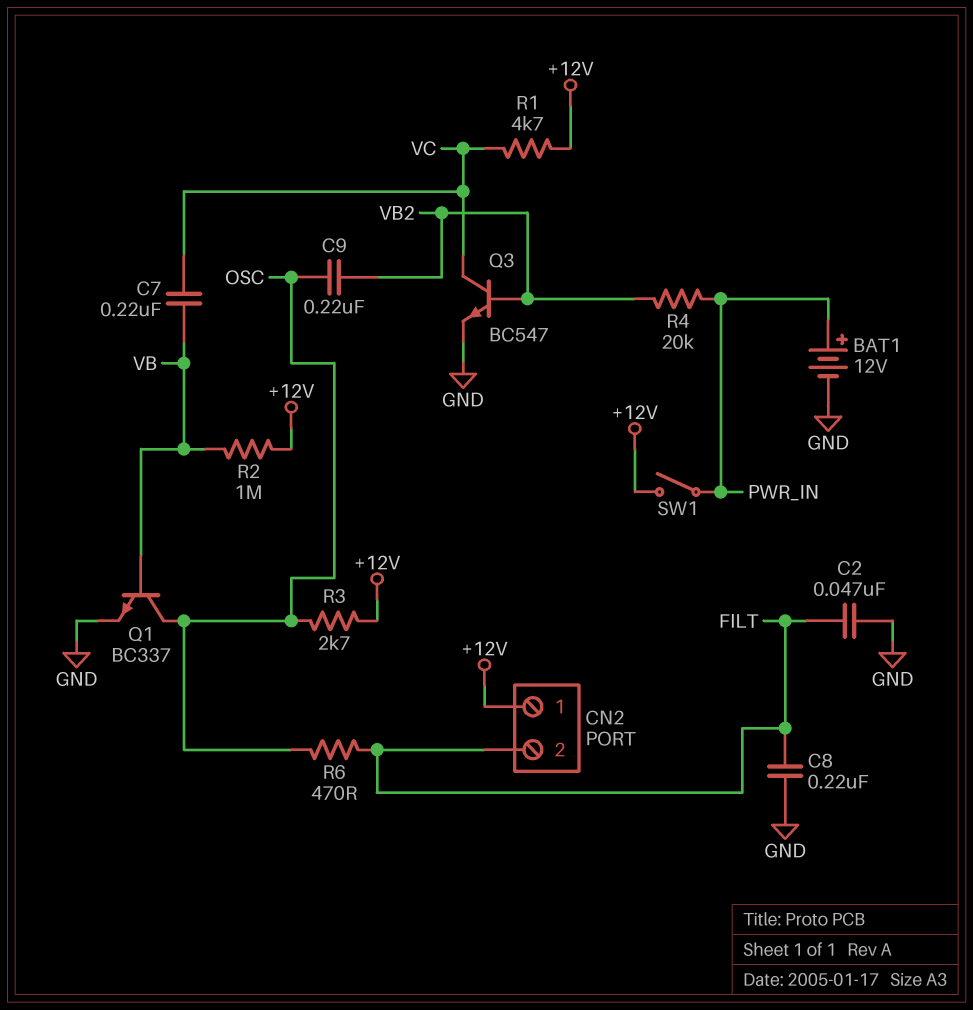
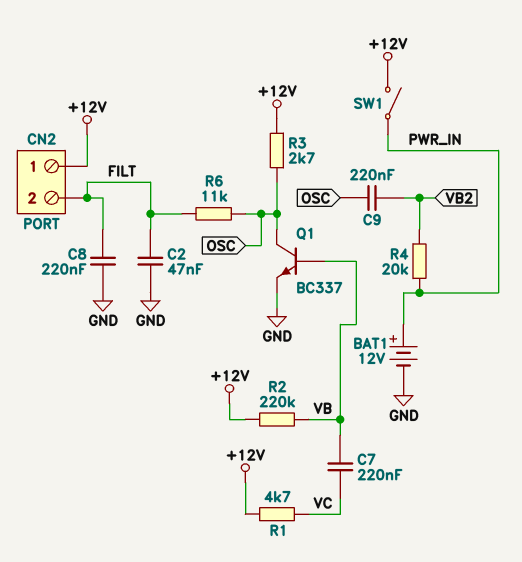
Q3: NPN BC547 (B VB2, C VC, E GND) -> none
R2: 1M (+12V, VB) -> 220k (+12V, VB)
R6: 470 (FILT, OSC) -> 11k (FILT, OSC)

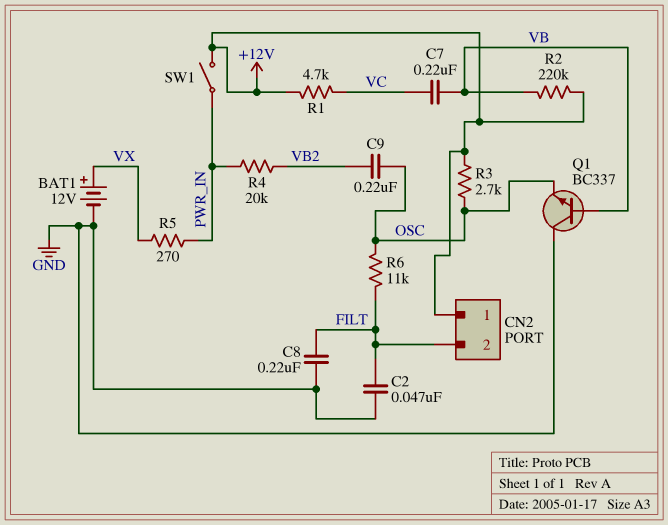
BAT1: 12V (plus PWR_IN, minus GND) -> 12V (plus VX, minus GND)
Q1: NPN BC337 (B VB, C OSC, E GND) -> NPN BC337 (B VB, C GND, E OSC)
R5: none -> 270 (PWR_IN, VX)

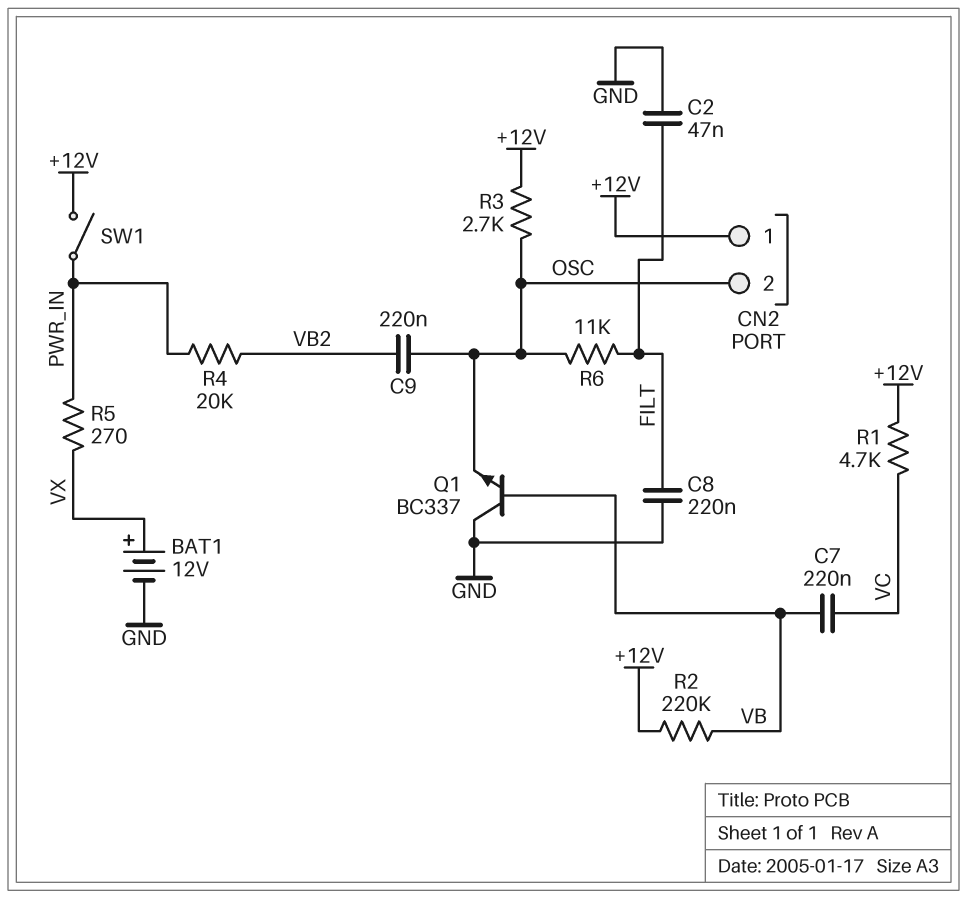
CN2 pin 2: FILT -> OSC

